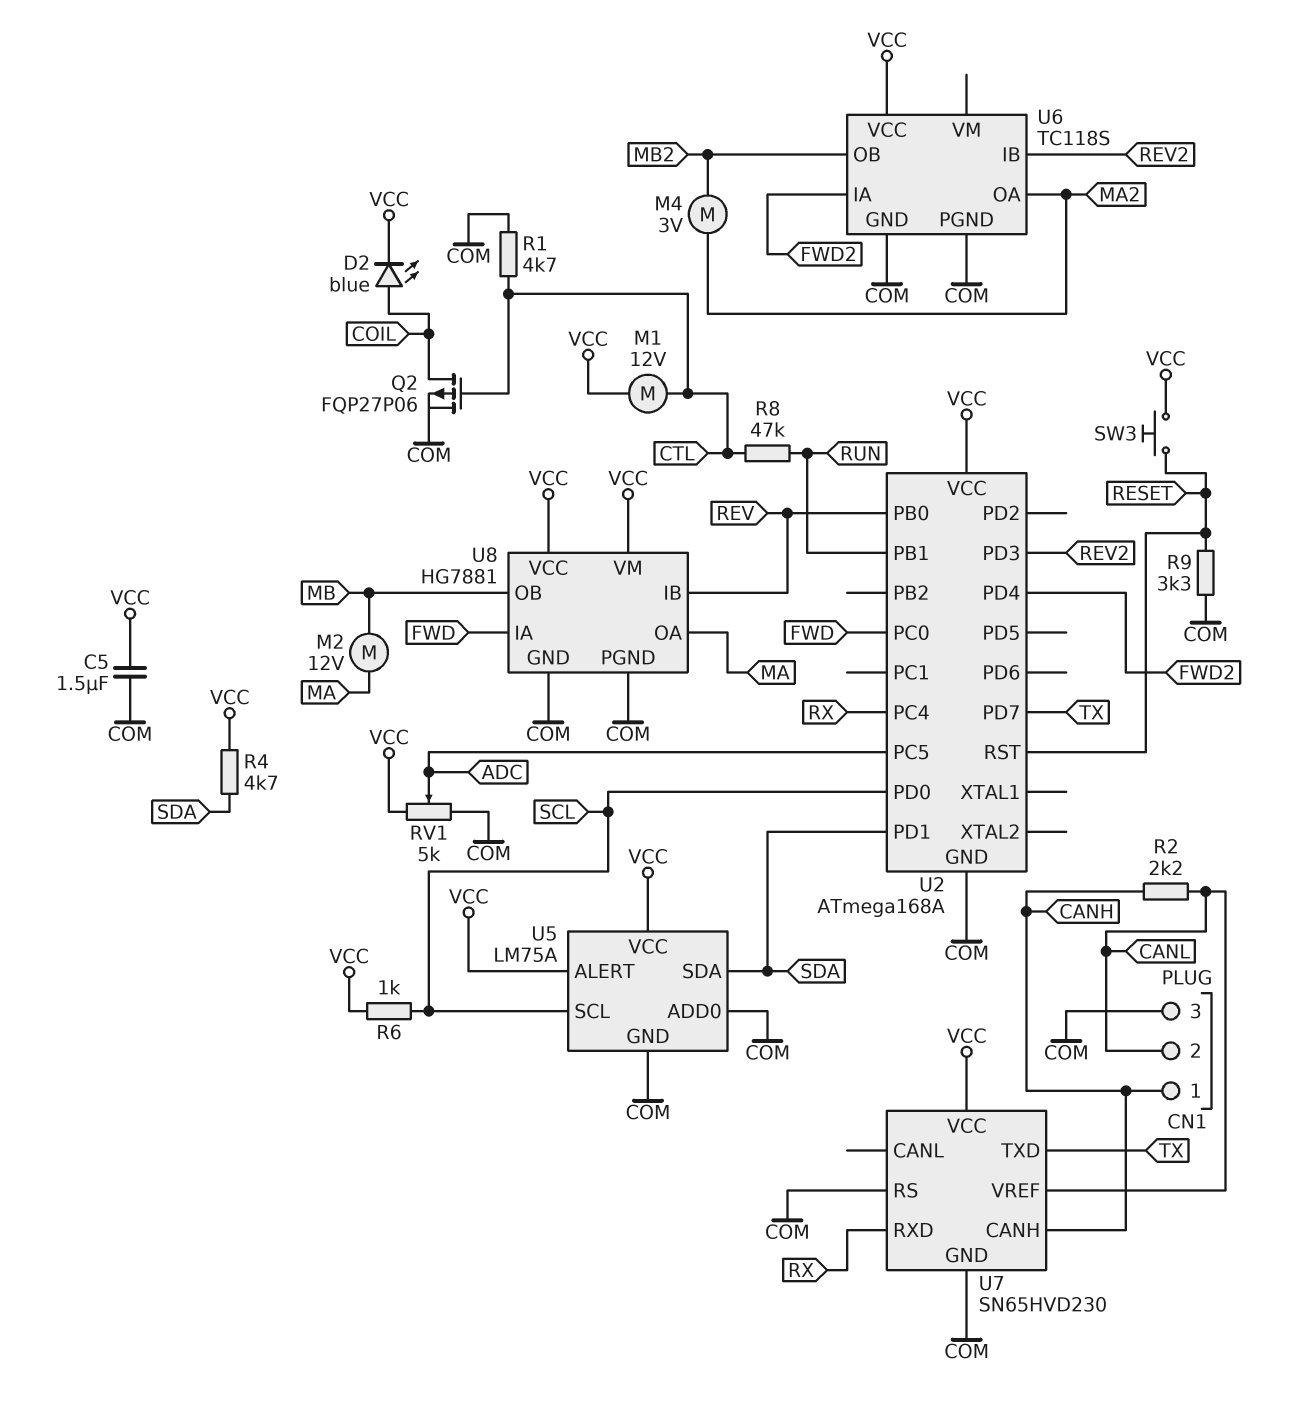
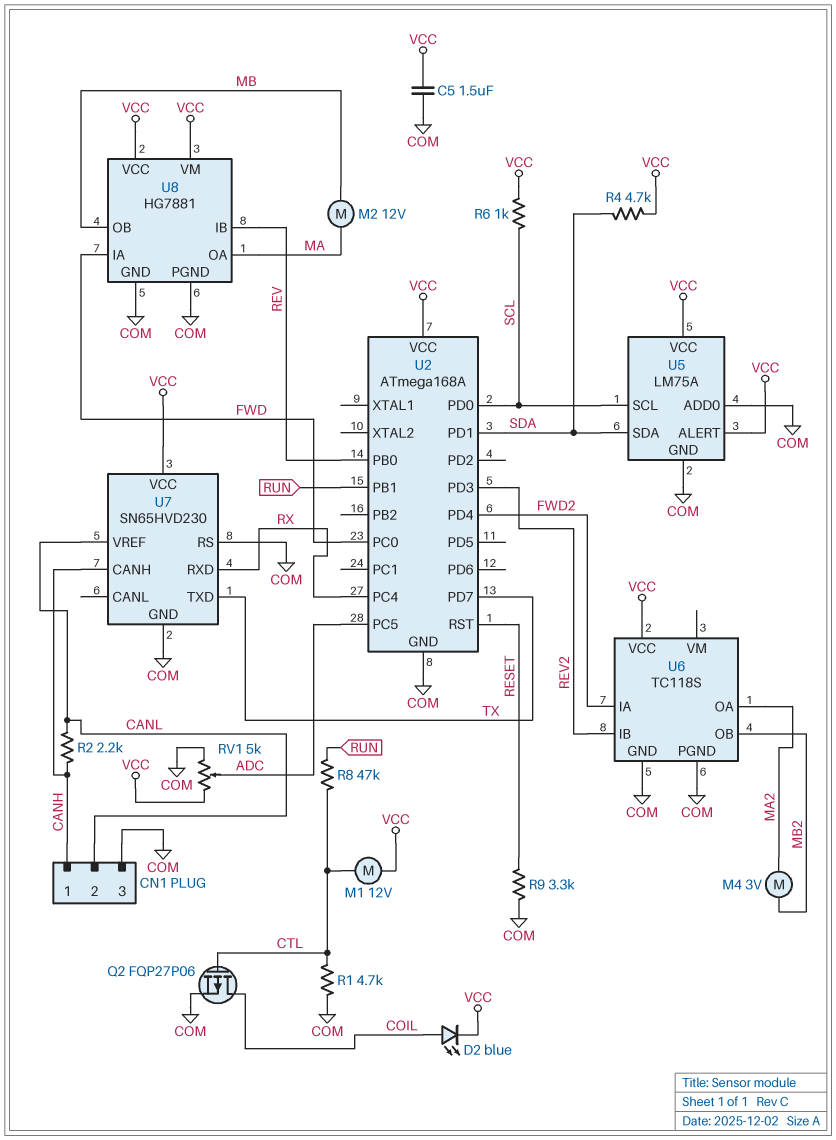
SW3: button (RESET, VCC) -> none

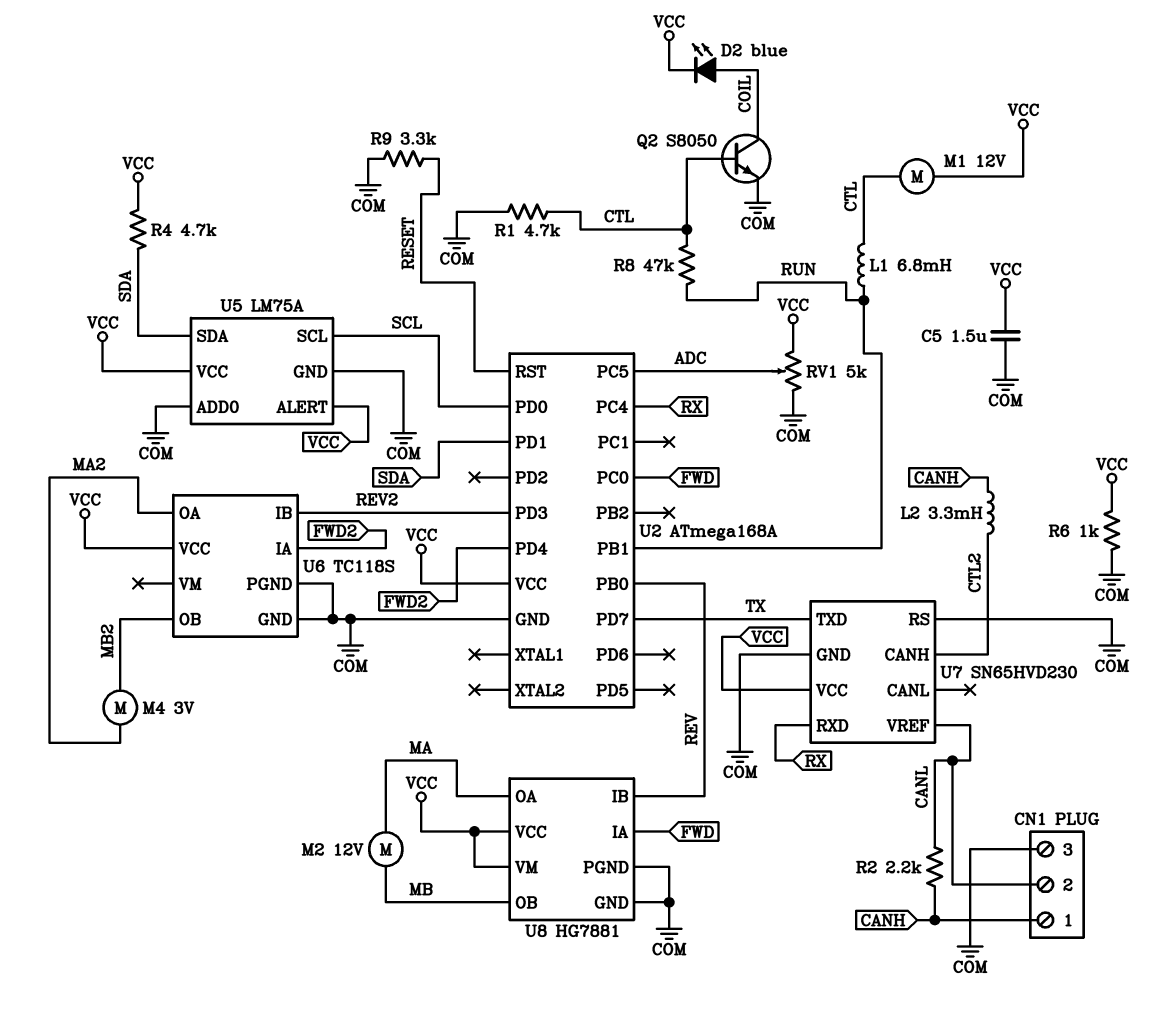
L1: none -> 6.8mH (CTL, RUN)
L2: none -> 3.3mH (CANH, CTL2)
Q2: PMOS FQP27P06 (G CTL, D COIL, S COM) -> NPN S8050 (B CTL, C COIL, E COM)
R6: 1k (SCL, VCC) -> 1k (COM, VCC)
U7 pin CANH: CANH -> CTL2

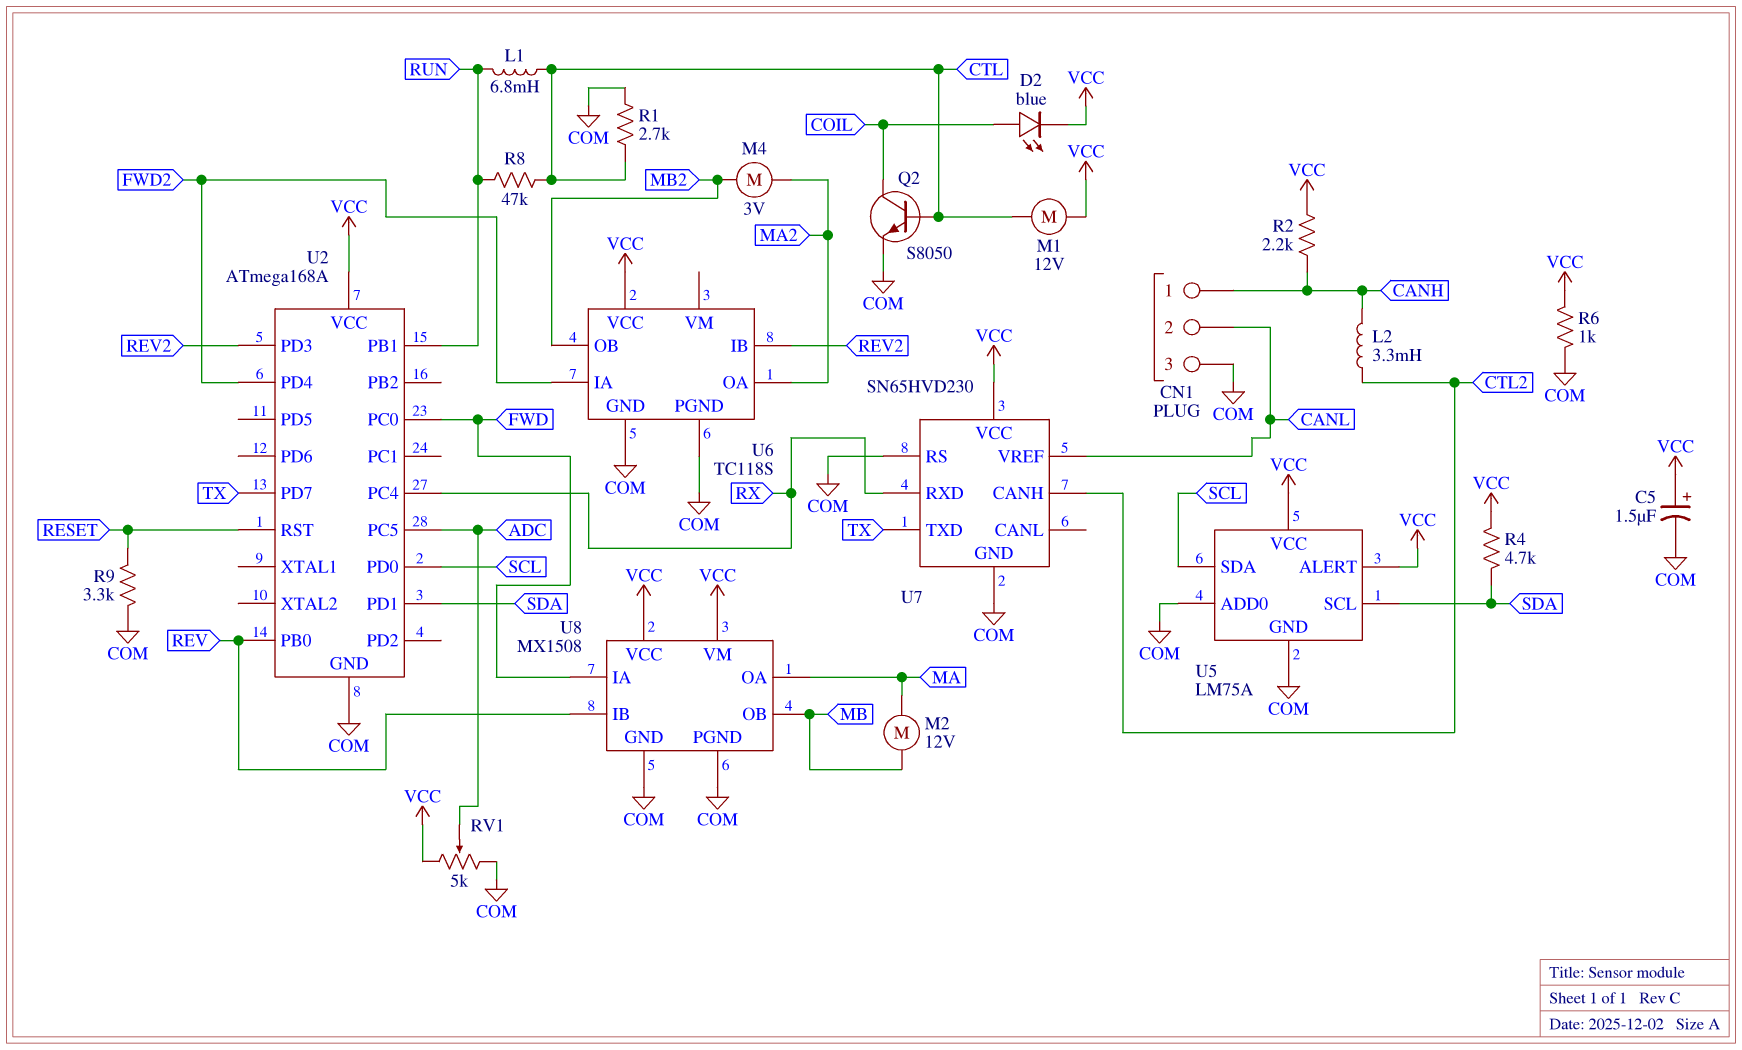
C5: 1.5uF (COM, VCC) -> 1.5uF (plus VCC, minus COM)
R1: 4.7k (COM, CTL) -> 2.7k (COM, CTL)
R2: 2.2k (CANH, CANL) -> 2.2k (CANH, VCC)
U5 pin SCL: SCL -> SDA
U5 pin SDA: SDA -> SCL
U8: HG7881 -> MX1508

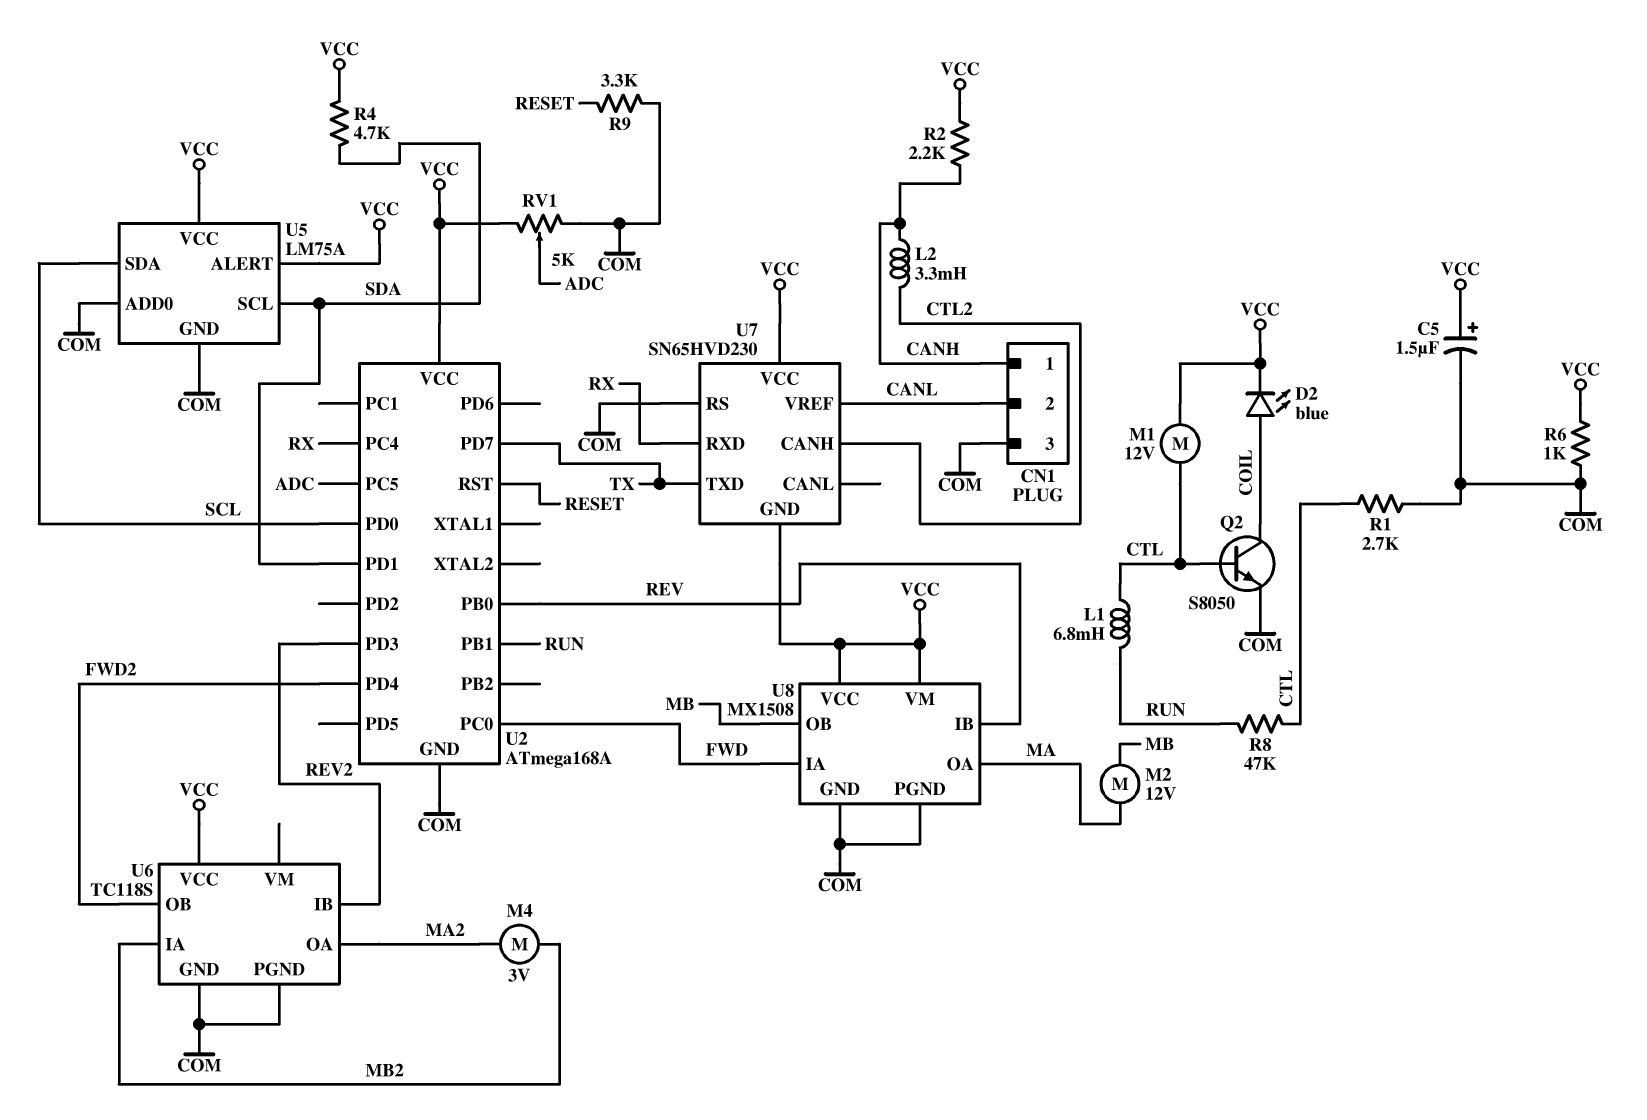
U6 pin IA: FWD2 -> MB2
U6 pin OB: MB2 -> FWD2
U7 pin GND: COM -> VCC

